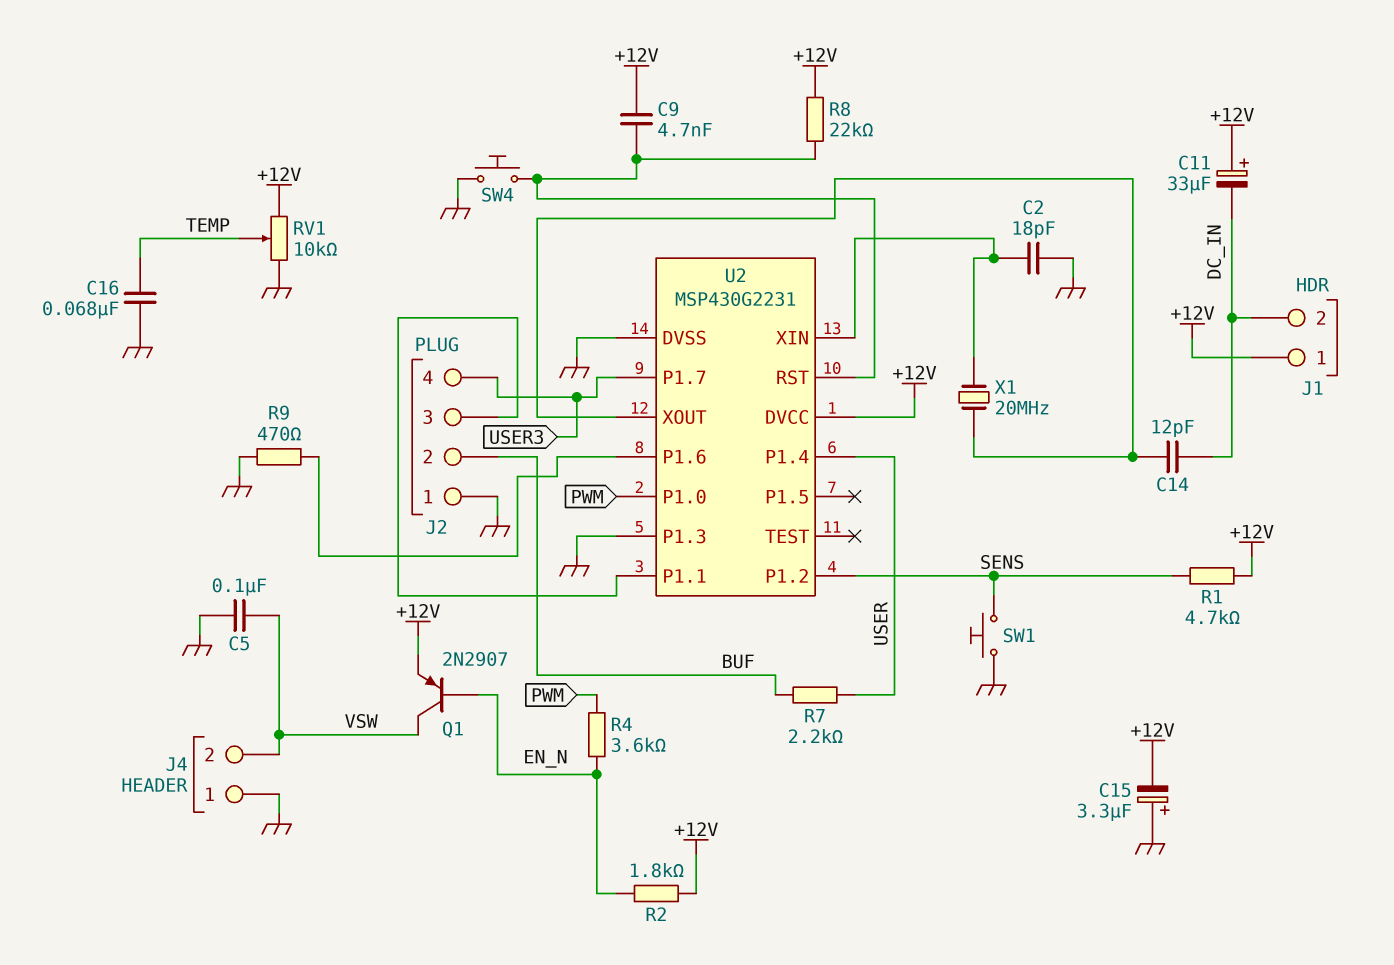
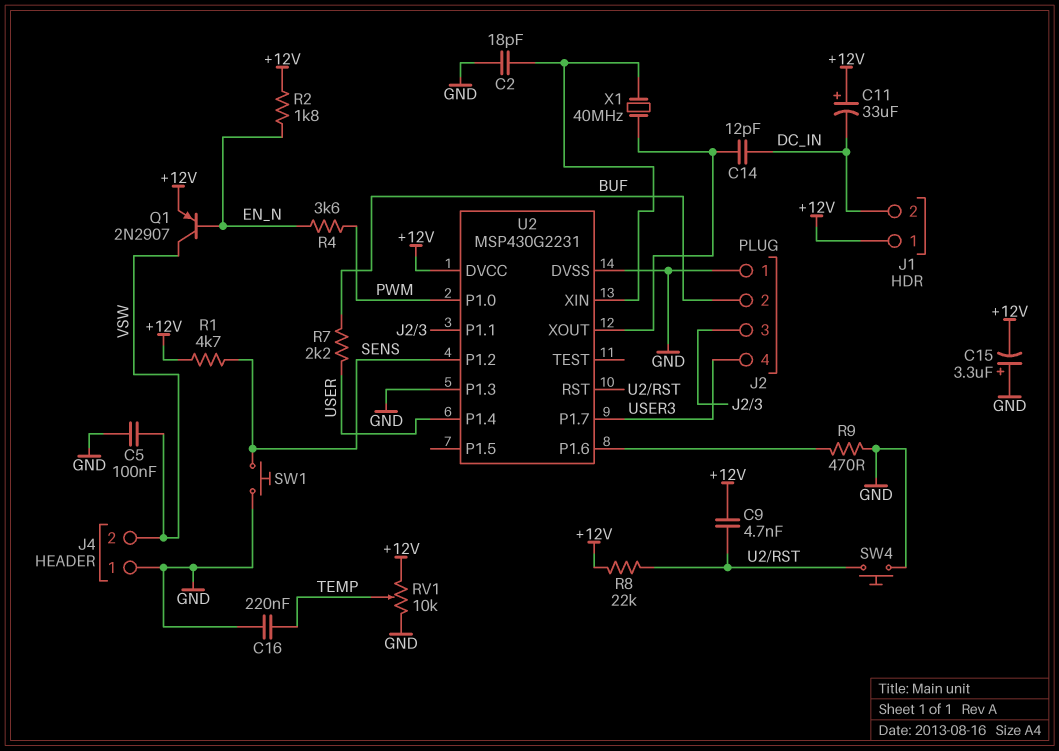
C16: 68nF (GND, TEMP) -> 220nF (GND, TEMP)
X1: 20MHz (U2/XIN, U2/XOUT) -> 40MHz (U2/XIN, U2/XOUT)

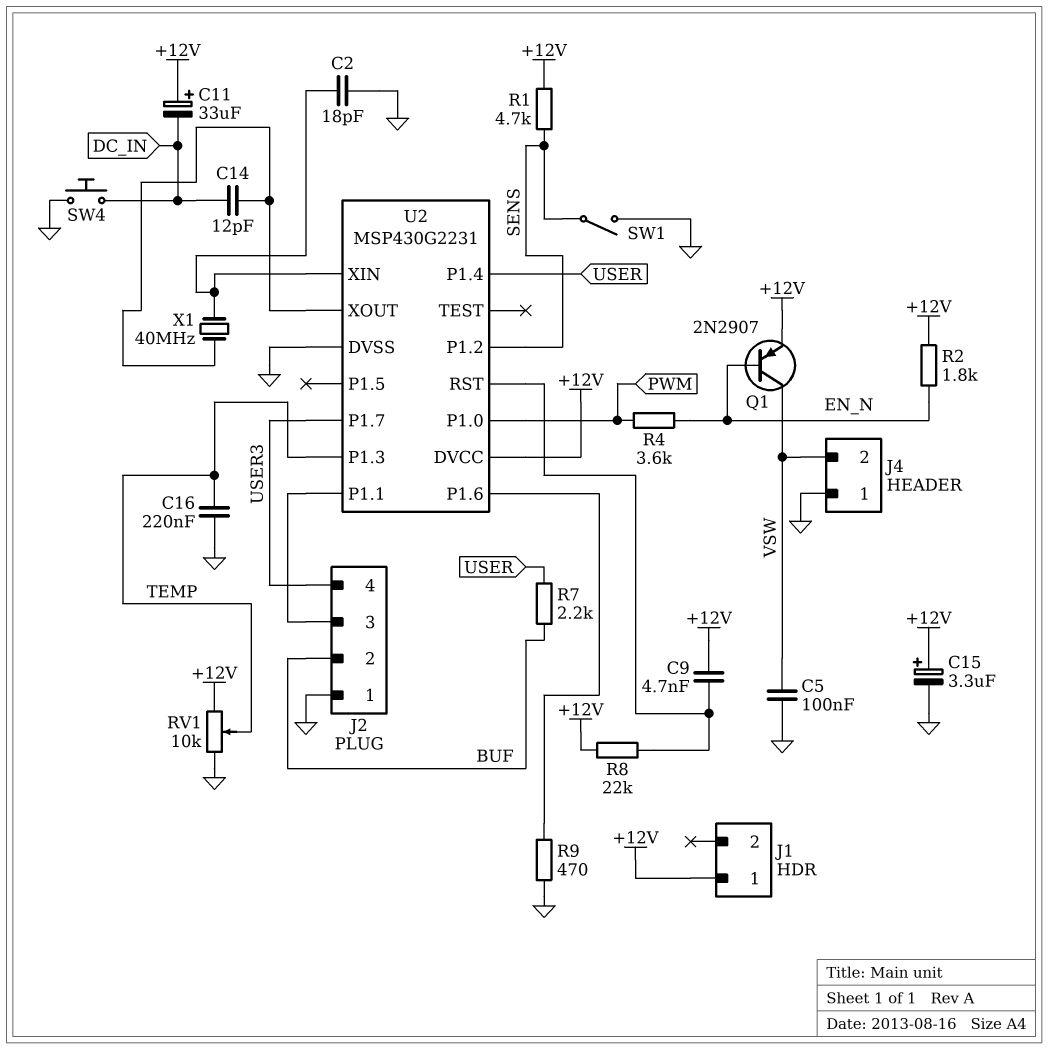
C15: 3.3uF (plus GND, minus +12V) -> 3.3uF (plus +12V, minus GND)
J1 pin 2: DC_IN -> none
SW1: button (GND, SENS) -> switch (GND, SENS)
SW4: button (GND, U2/RST) -> button (DC_IN, GND)
U2 pin P1.3: GND -> TEMP

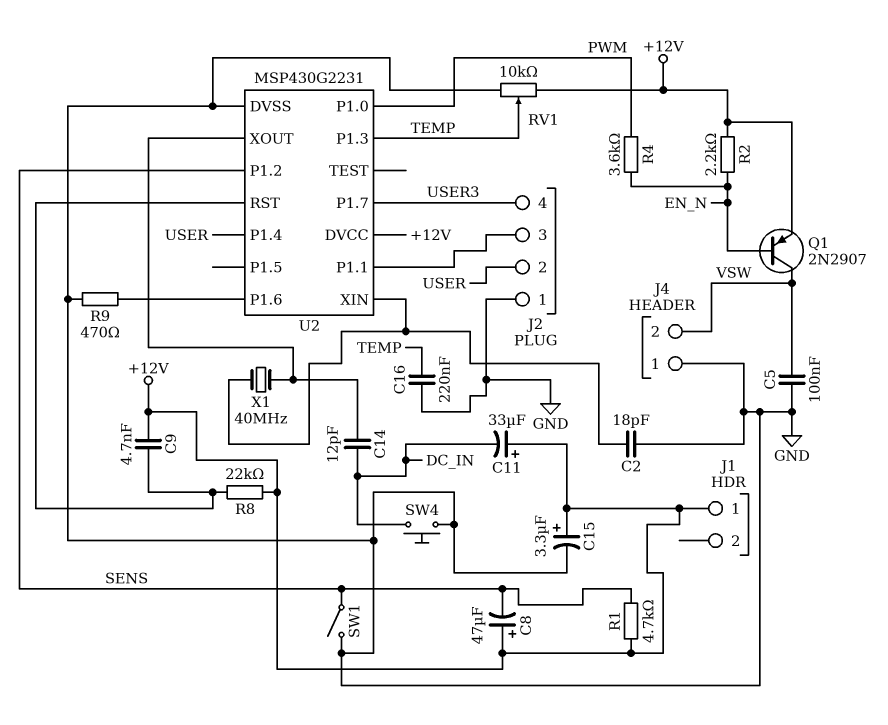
C8: none -> 47uF (plus +12V, minus SENS)
J2 pin 2: BUF -> USER
R2: 1.8k (+12V, EN_N) -> 2.2k (+12V, EN_N)
R7: 2.2k (BUF, USER) -> none

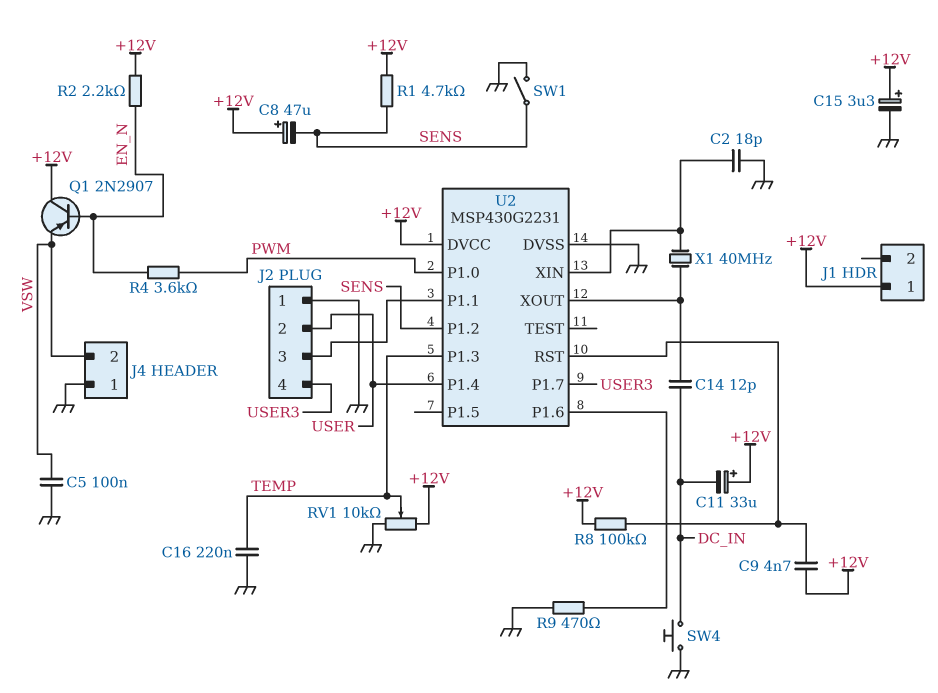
Q1: PNP 2N2907 (B EN_N, C VSW, E +12V) -> PNP 2N2907 (B EN_N, C +12V, E VSW)
R8: 22k (+12V, U2/RST) -> 100k (+12V, U2/RST)

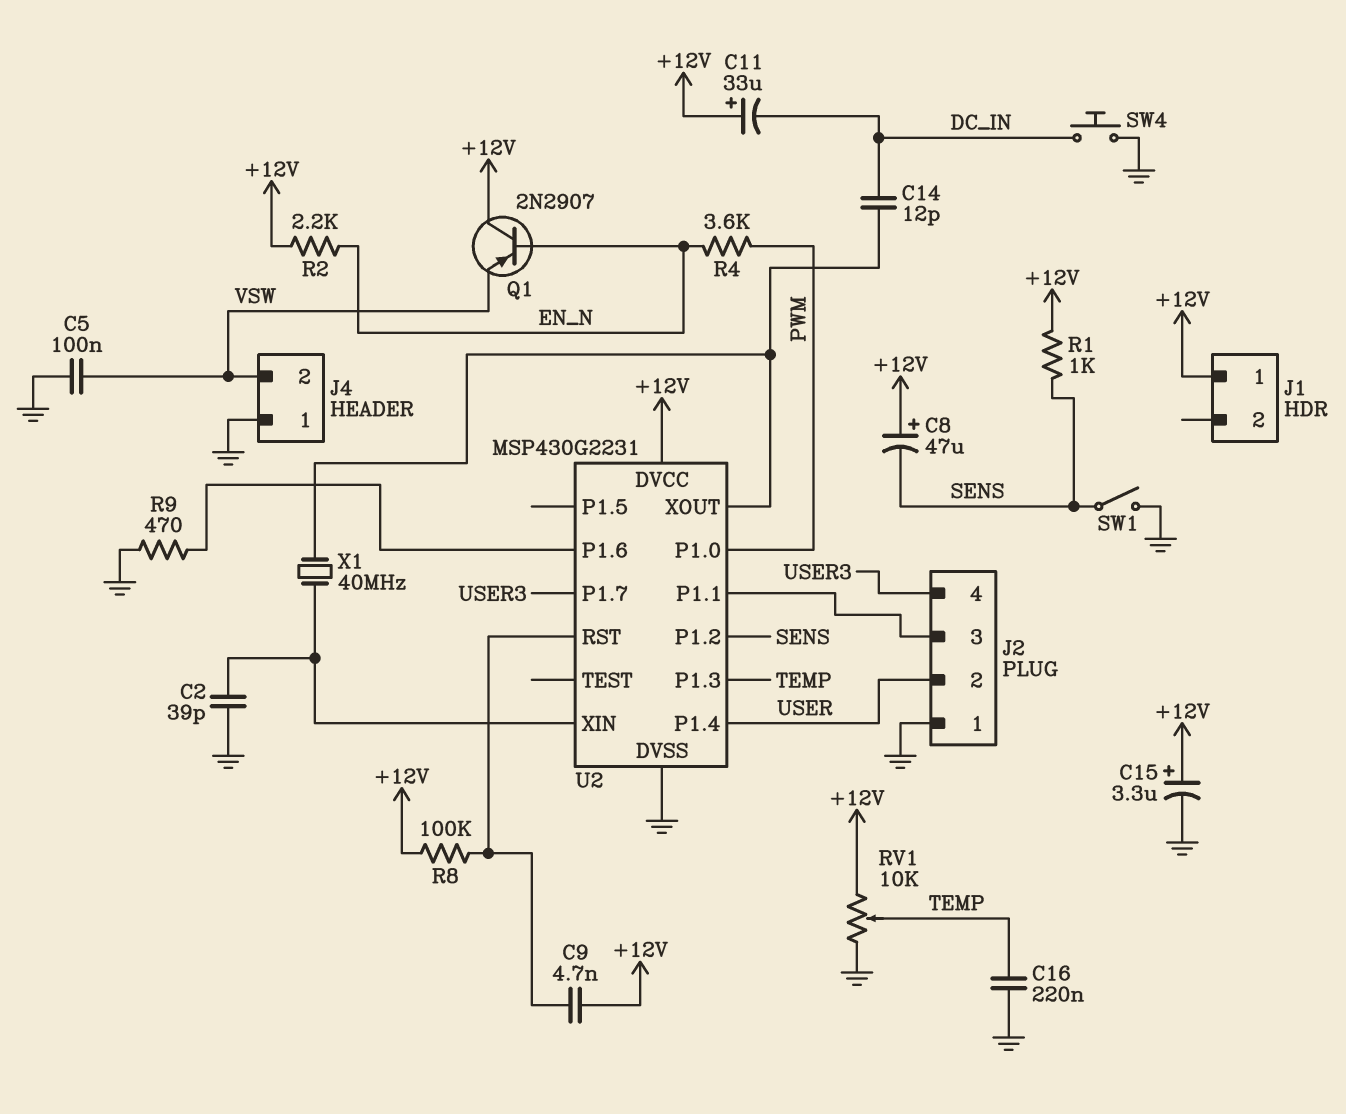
C2: 18pF (GND, U2/XIN) -> 39pF (GND, U2/XIN)
R1: 4.7k (+12V, SENS) -> 1k (+12V, SENS)

